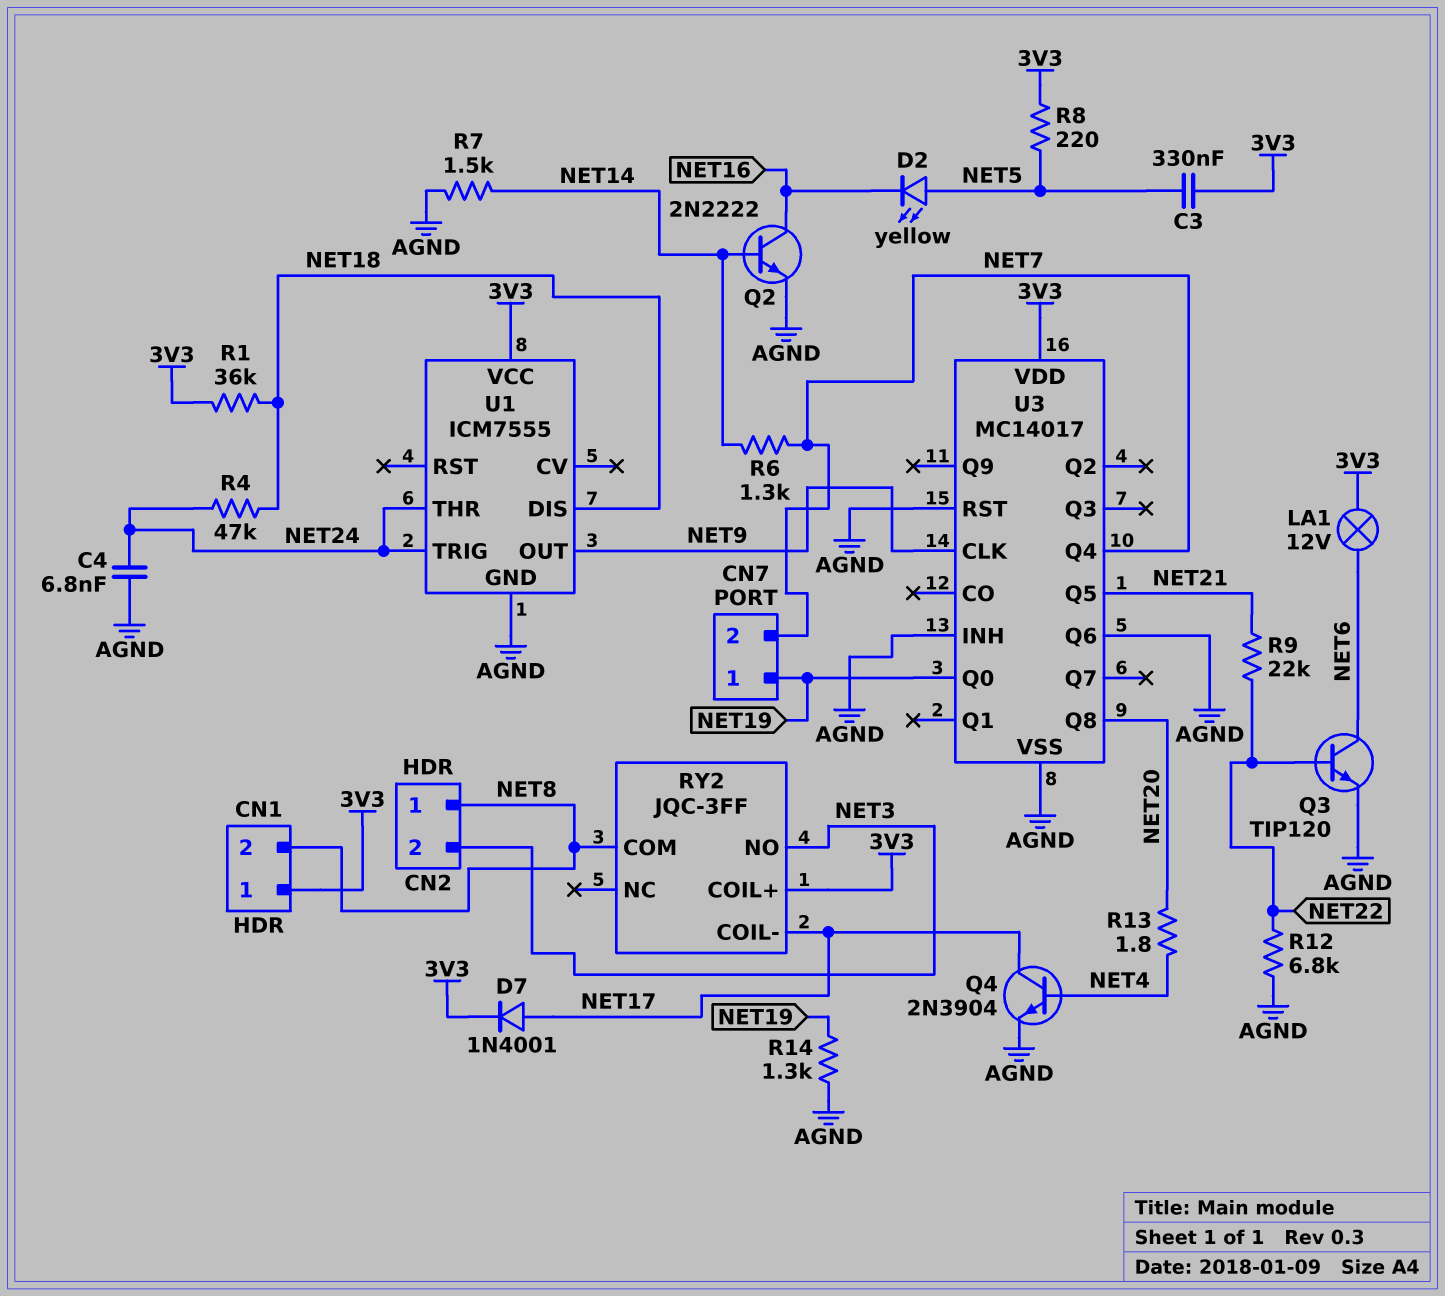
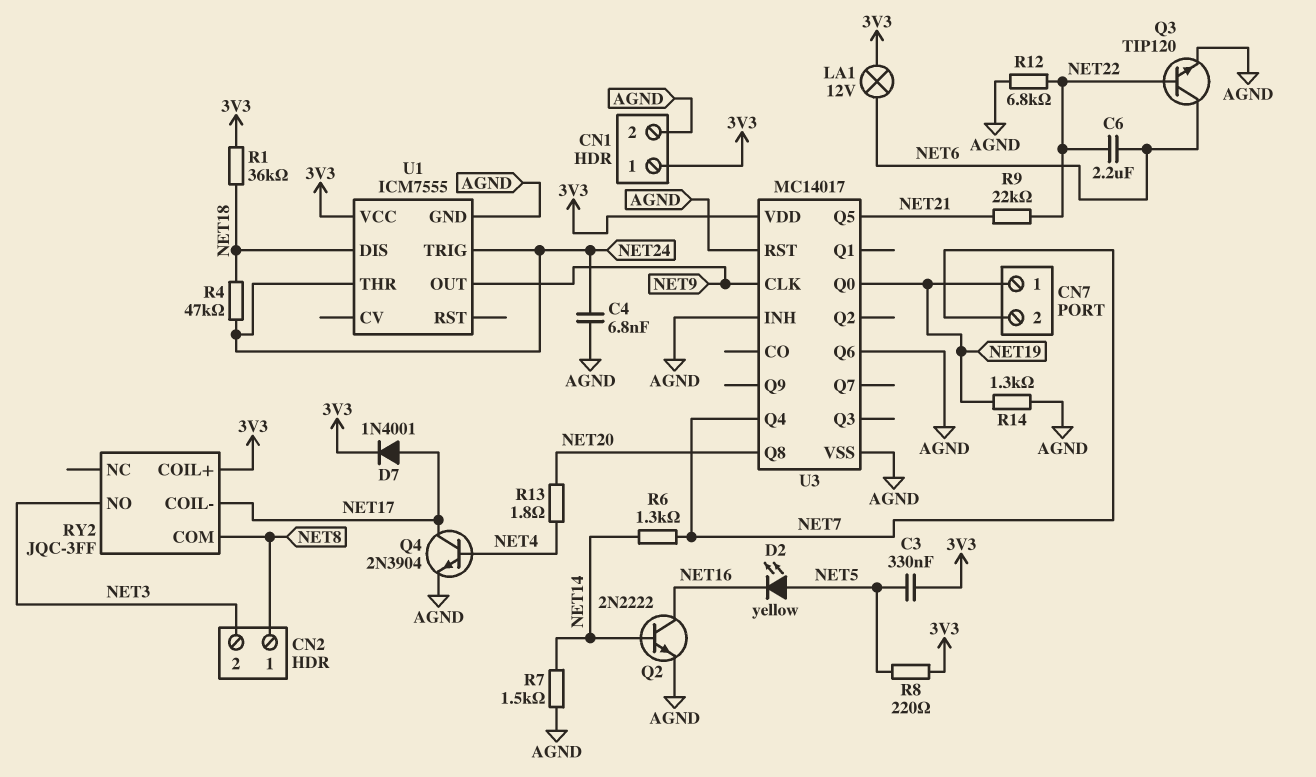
C6: none -> 2.2uF (NET6, NET22)
CN1 pin 2: NET8 -> AGND

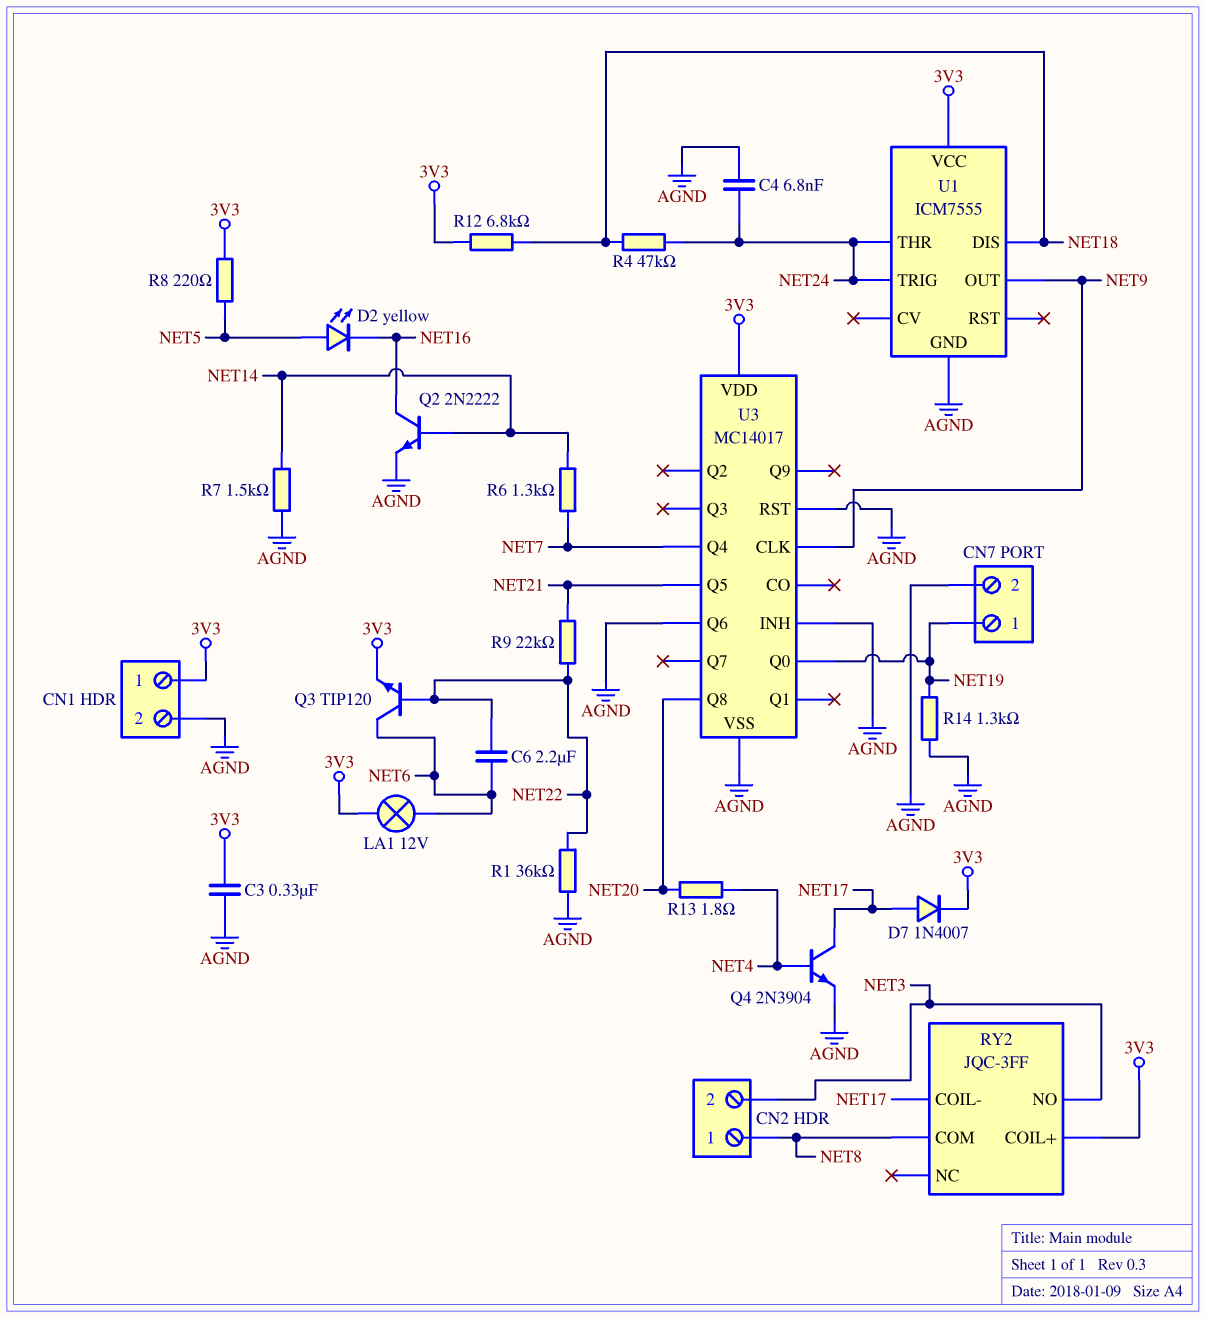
C3: 330nF (3V3, NET5) -> 330nF (3V3, AGND)
CN7 pin 2: NET7 -> AGND
D7: diode 1N4001 (A NET17, K 3V3) -> diode 1N4007 (A NET17, K 3V3)
Q3: NPN TIP120 (B NET22, C NET6, E AGND) -> NPN TIP120 (B NET22, C NET6, E 3V3)
R1: 36k (3V3, NET18) -> 36k (AGND, NET22)
R12: 6.8k (AGND, NET22) -> 6.8k (3V3, NET18)

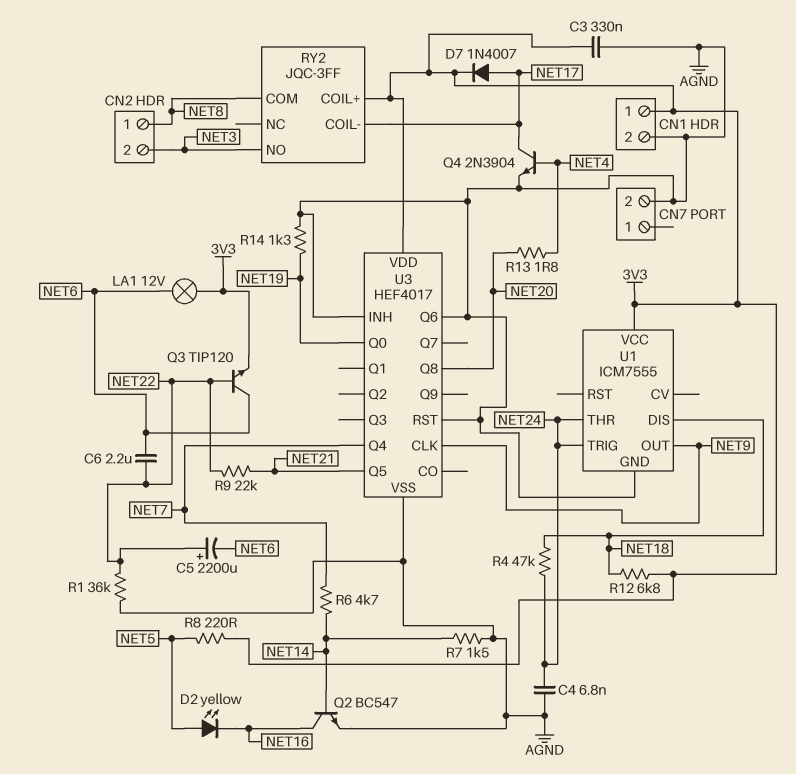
C5: none -> 2200uF (plus NET22, minus NET6)
CN7 pin 1: NET19 -> none
Q2: NPN 2N2222 (B NET14, C NET16, E AGND) -> NPN BC547 (B NET14, C NET16, E AGND)
R6: 1.3k (NET7, NET14) -> 4.7k (NET7, NET14)
U3: MC14017 -> HEF4017

